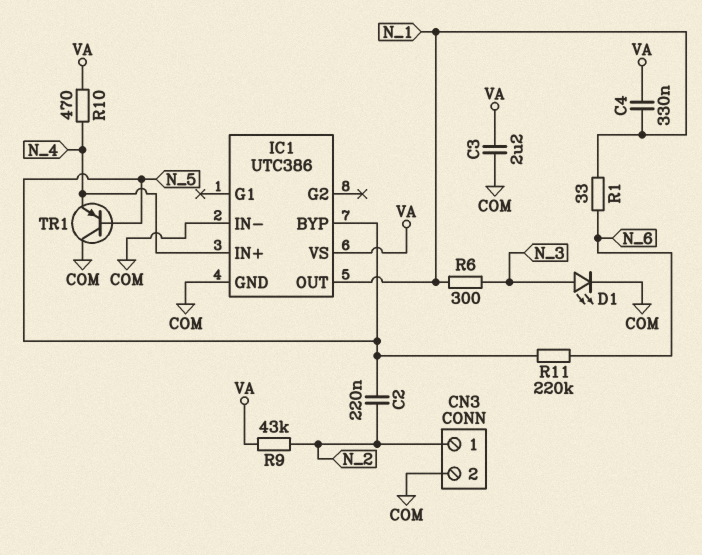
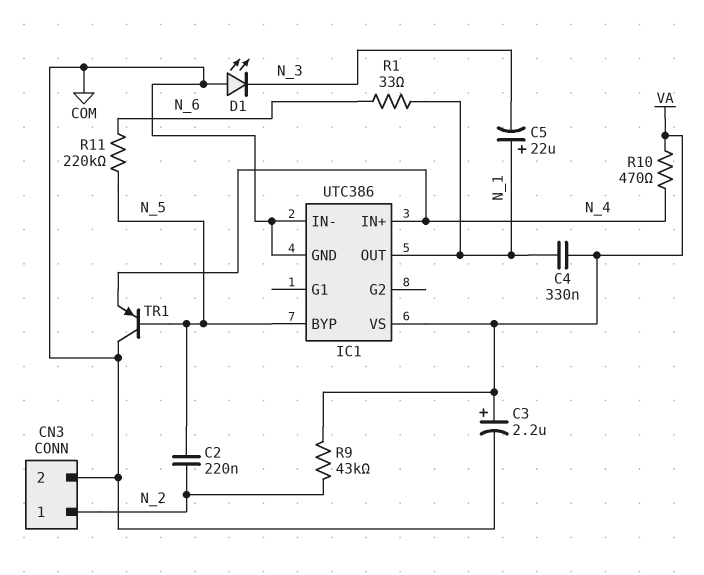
C3: 2.2uF (COM, VA) -> 2.2uF (plus VA, minus COM)
C5: none -> 22uF (plus N_1, minus N_3)
D1: LED (A N_3, K COM) -> LED (A COM, K N_3)
R6: 300 (N_1, N_3) -> none

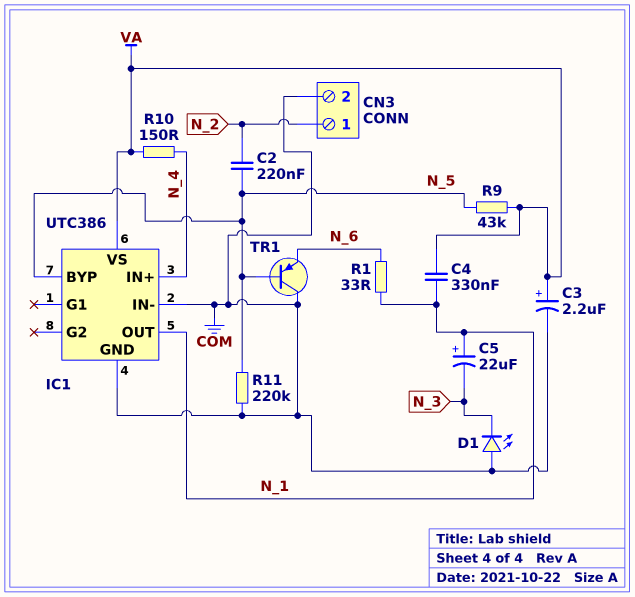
R9: 43k (N_2, VA) -> 43k (N_5, VA)
R10: 470 (N_4, VA) -> 150 (N_4, VA)
R11: 220k (N_5, N_6) -> 220k (COM, N_5)
TR1: PNP (B N_5, C COM, E N_4) -> PNP (B N_5, C COM, E N_6)

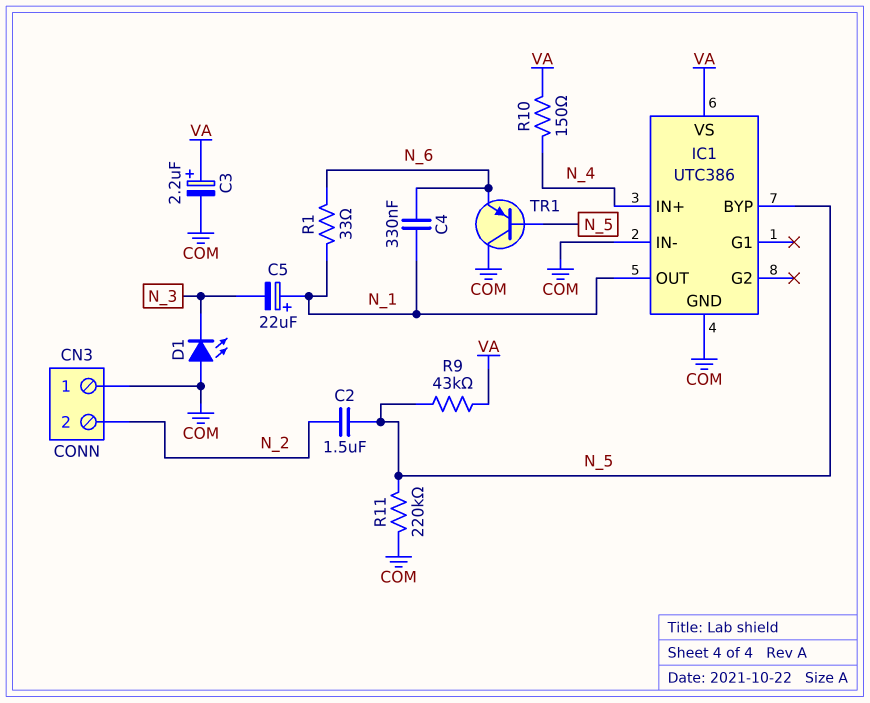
C2: 220nF (N_2, N_5) -> 1.5uF (N_2, N_5)
C4: 330nF (N_1, VA) -> 330nF (N_1, N_6)
CN3 pin 1: N_2 -> COM
CN3 pin 2: COM -> N_2

